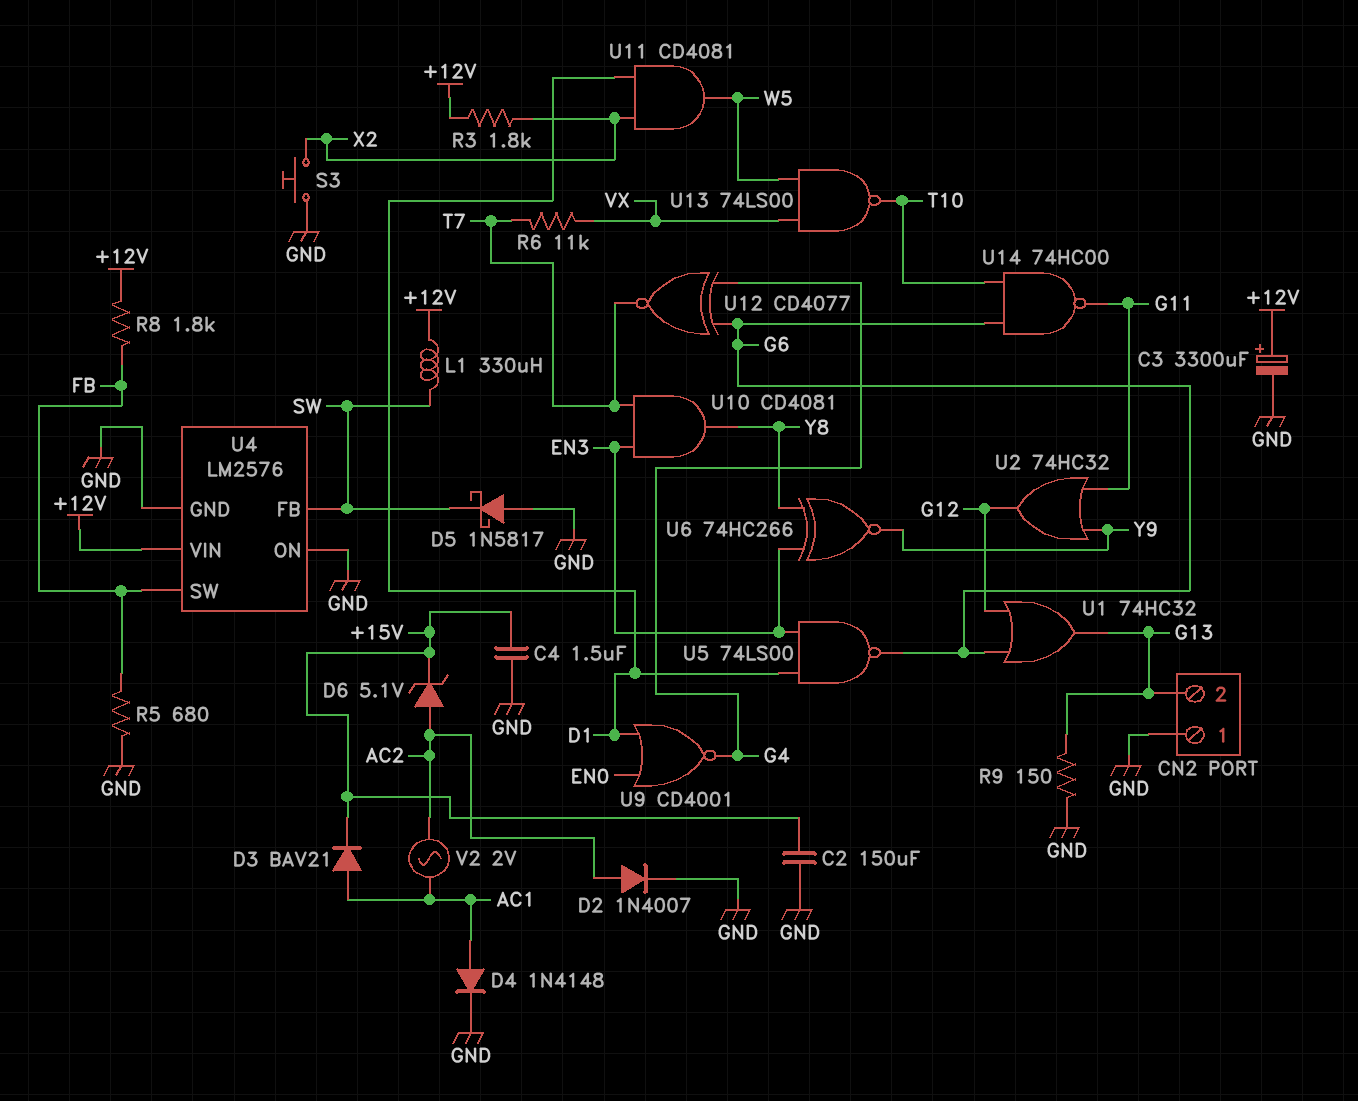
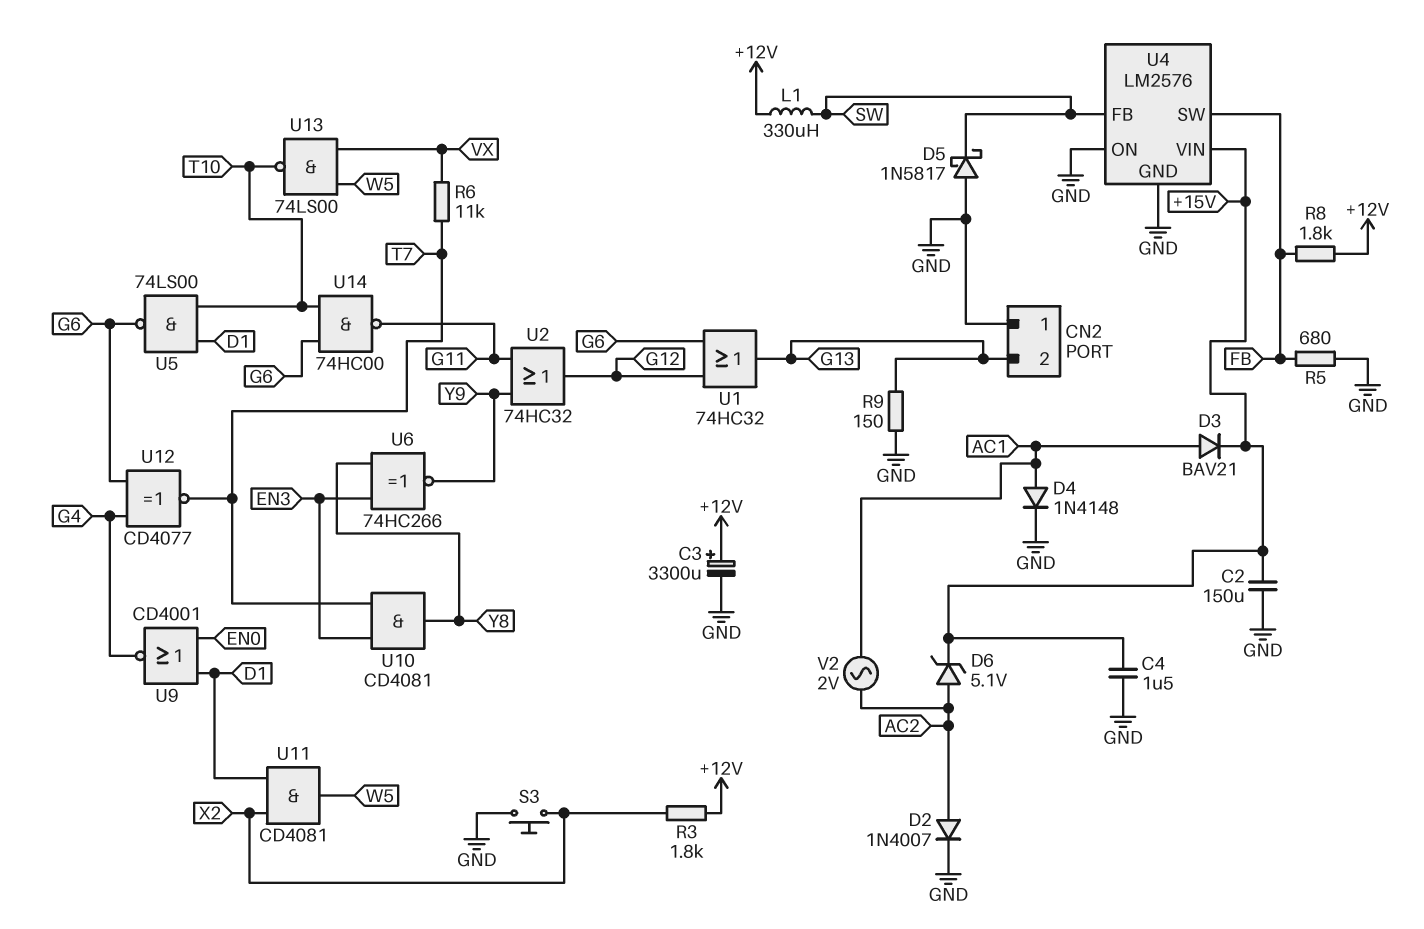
U4 pin VIN: +12V -> +15V
U5: NAND 74LS00 (in D1, in EN3, out G6) -> NAND 74LS00 (in D1, in T10, out G6)

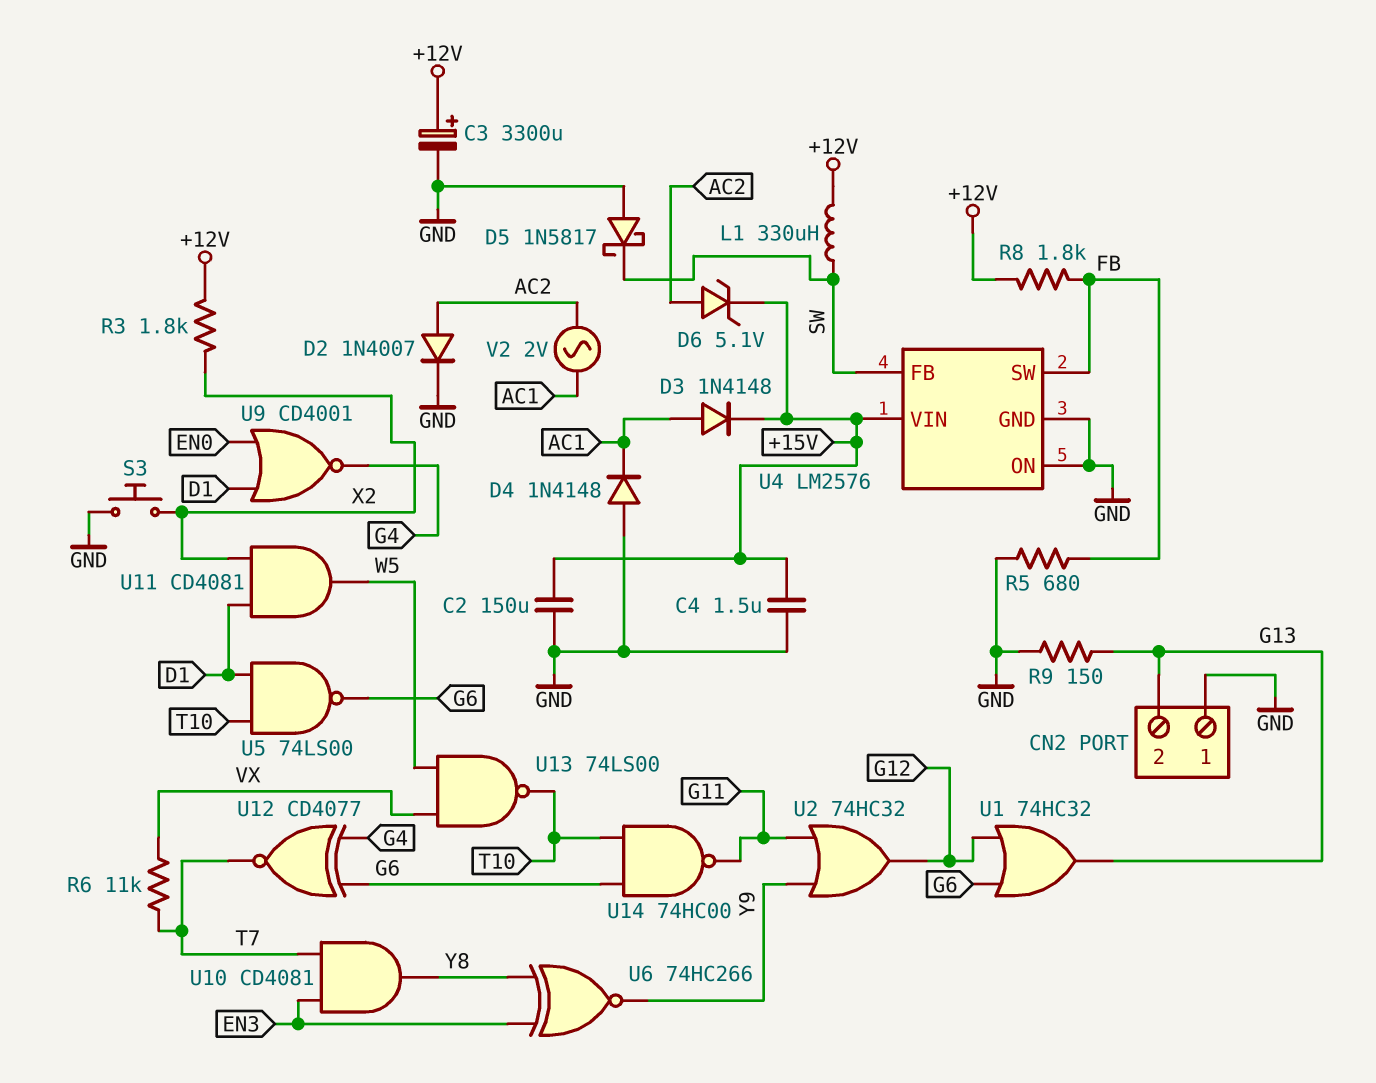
D3: diode BAV21 (A AC1, K +15V) -> diode 1N4148 (A AC1, K +15V)
D4: diode 1N4148 (A AC1, K GND) -> diode 1N4148 (A GND, K AC1)

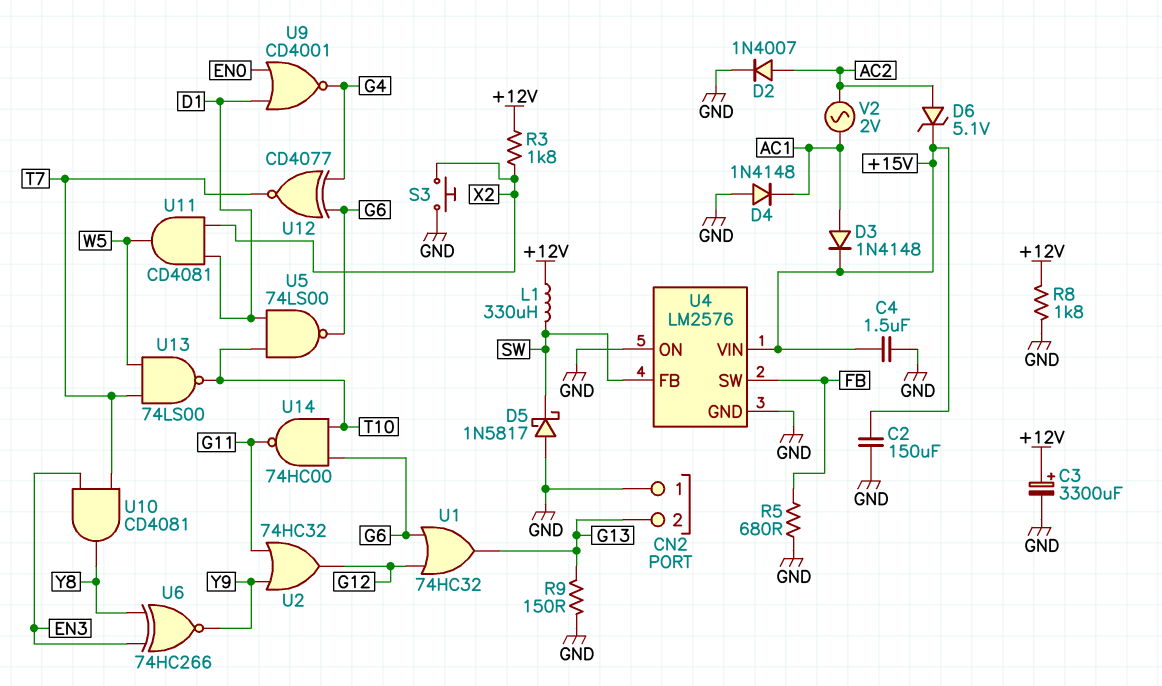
R6: 11k (T7, VX) -> none
R8: 1.8k (+12V, FB) -> 1.8k (+12V, GND)
U13: NAND 74LS00 (in VX, in W5, out T10) -> NAND 74LS00 (in T7, in W5, out T10)

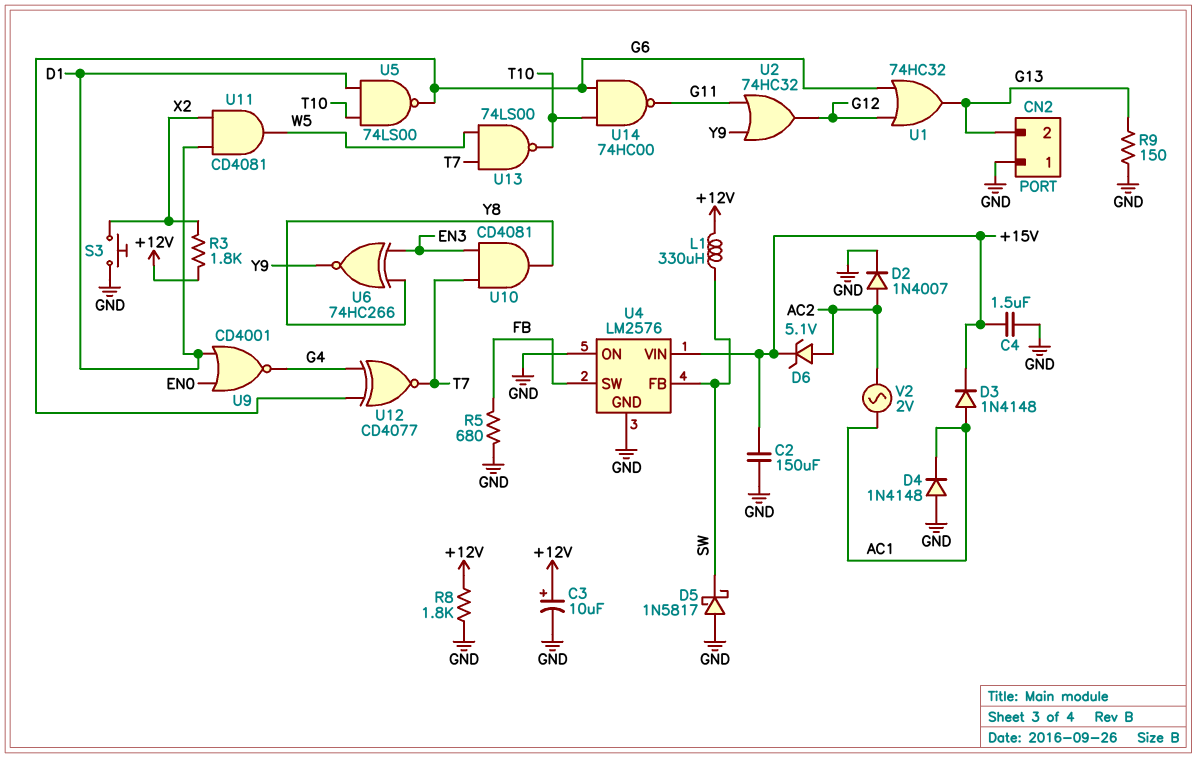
C3: 3300uF (plus +12V, minus GND) -> 10uF (plus +12V, minus GND)

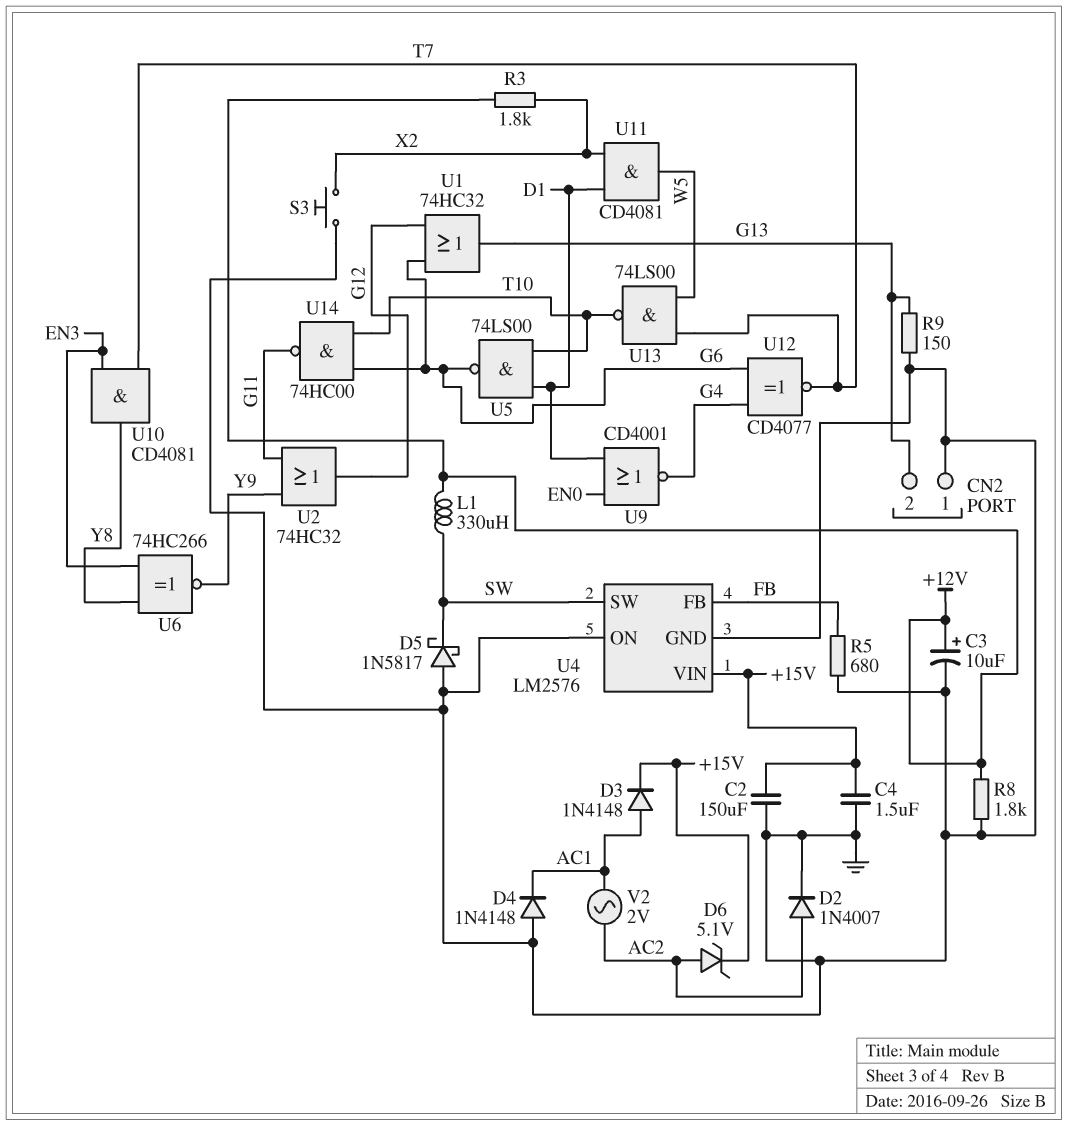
U4 pin FB: SW -> FB
U4 pin SW: FB -> SW

